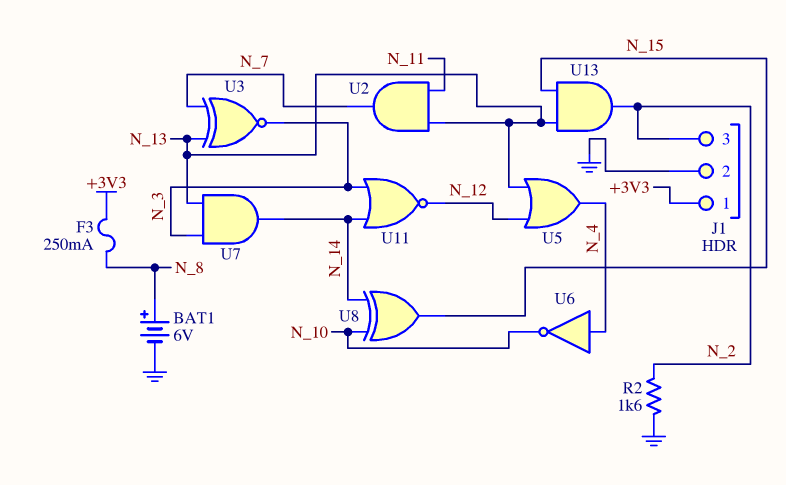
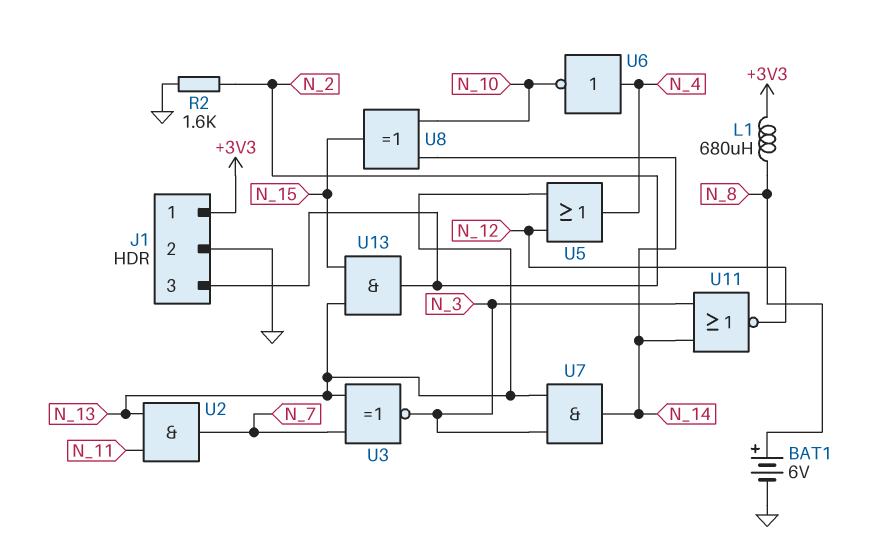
F3: 250mA (+3V3, N_8) -> none
L1: none -> 680uH (+3V3, N_8)

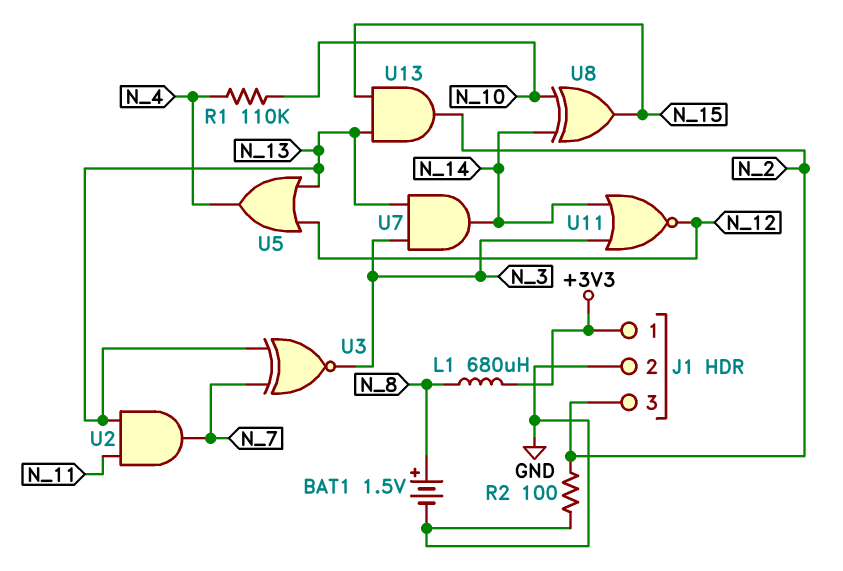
BAT1: 6V (plus N_8, minus GND) -> 1.5V (plus N_8, minus GND)
R1: none -> 110k (N_4, N_10)
R2: 1.6k (GND, N_2) -> 100 (GND, N_2)
U6: NOT (in N_4, out N_10) -> none

